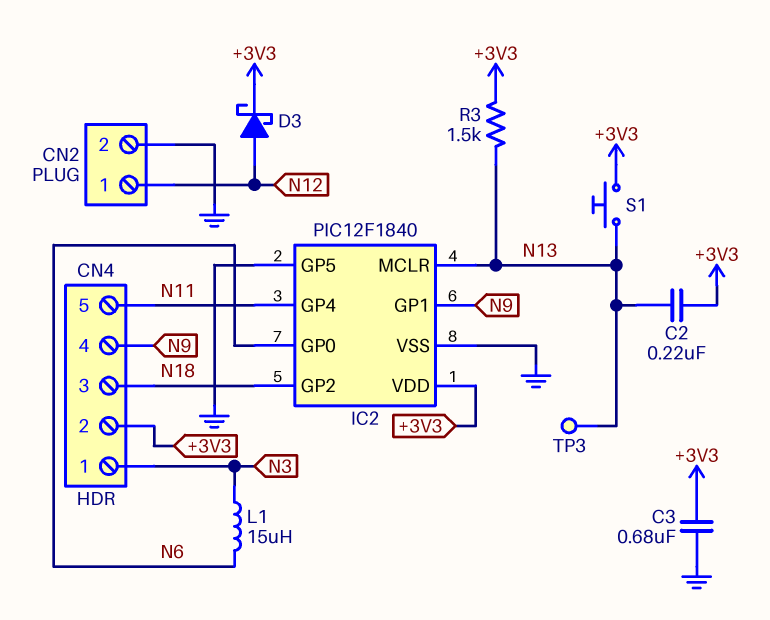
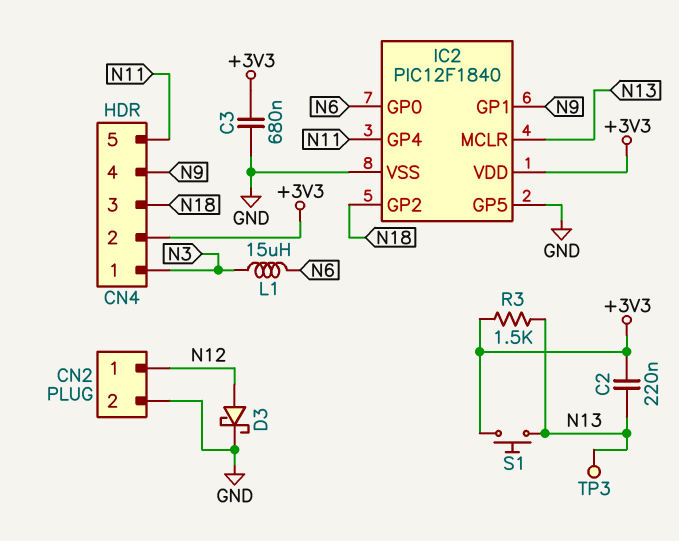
D3: schottky (A N12, K +3V3) -> schottky (A N12, K GND)

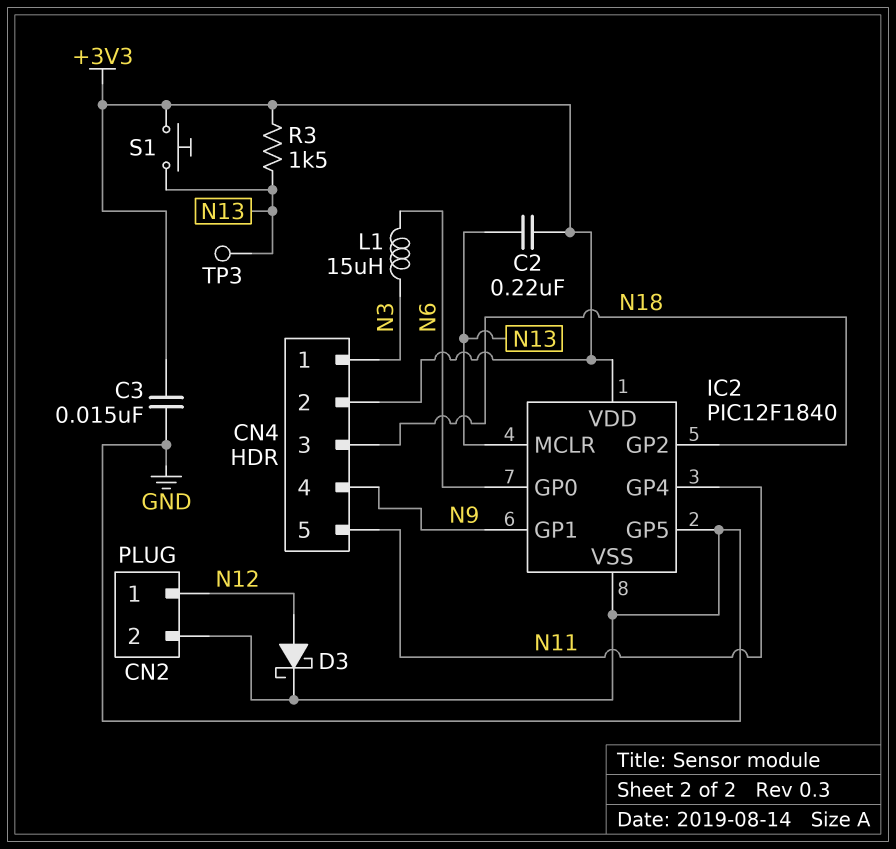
C3: 680nF (+3V3, GND) -> 15nF (+3V3, GND)

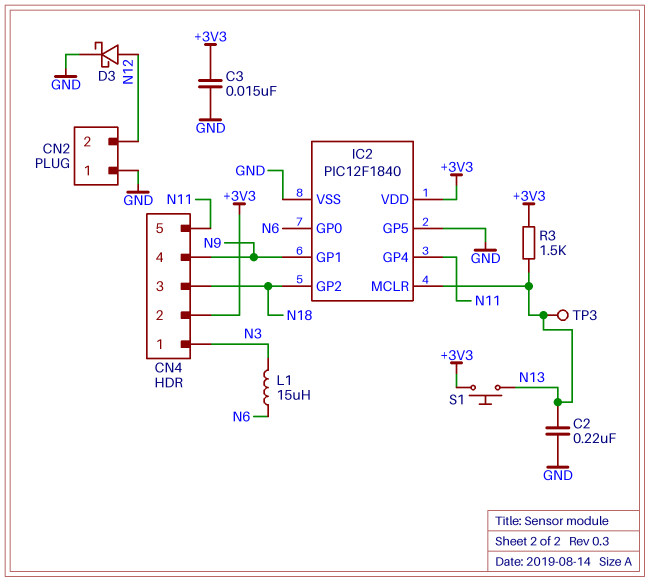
C2: 220nF (+3V3, N13) -> 220nF (GND, N13)
CN2 pin 1: N12 -> GND
CN2 pin 2: GND -> N12

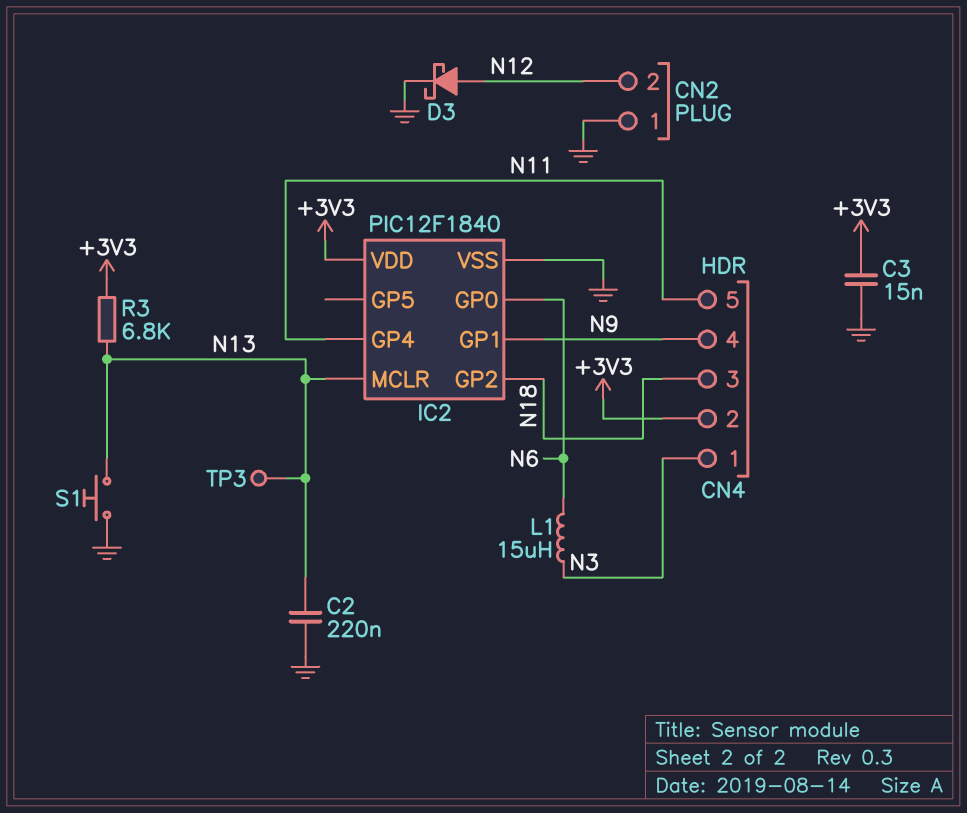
IC2 pin GP5: GND -> none
R3: 1.5k (+3V3, N13) -> 6.8k (+3V3, N13)
S1: button (+3V3, N13) -> button (GND, N13)

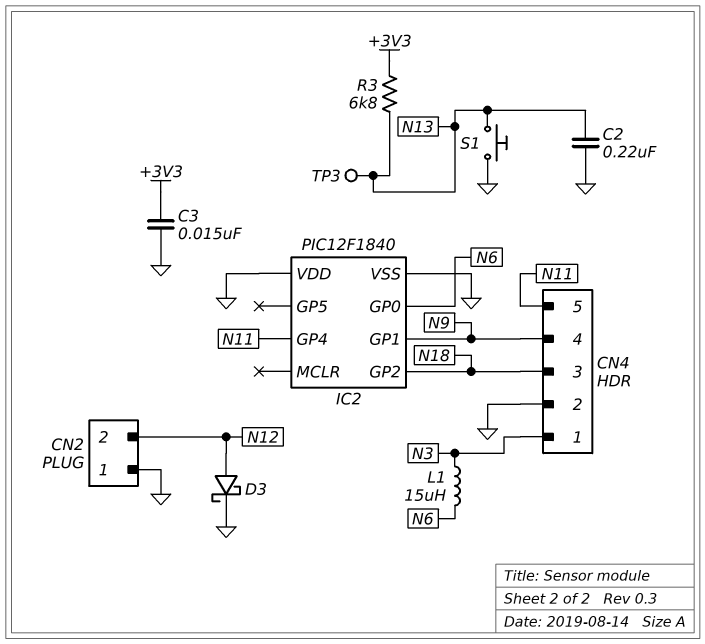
CN4 pin 2: +3V3 -> GND
IC2 pin MCLR: N13 -> none
IC2 pin VDD: +3V3 -> GND

